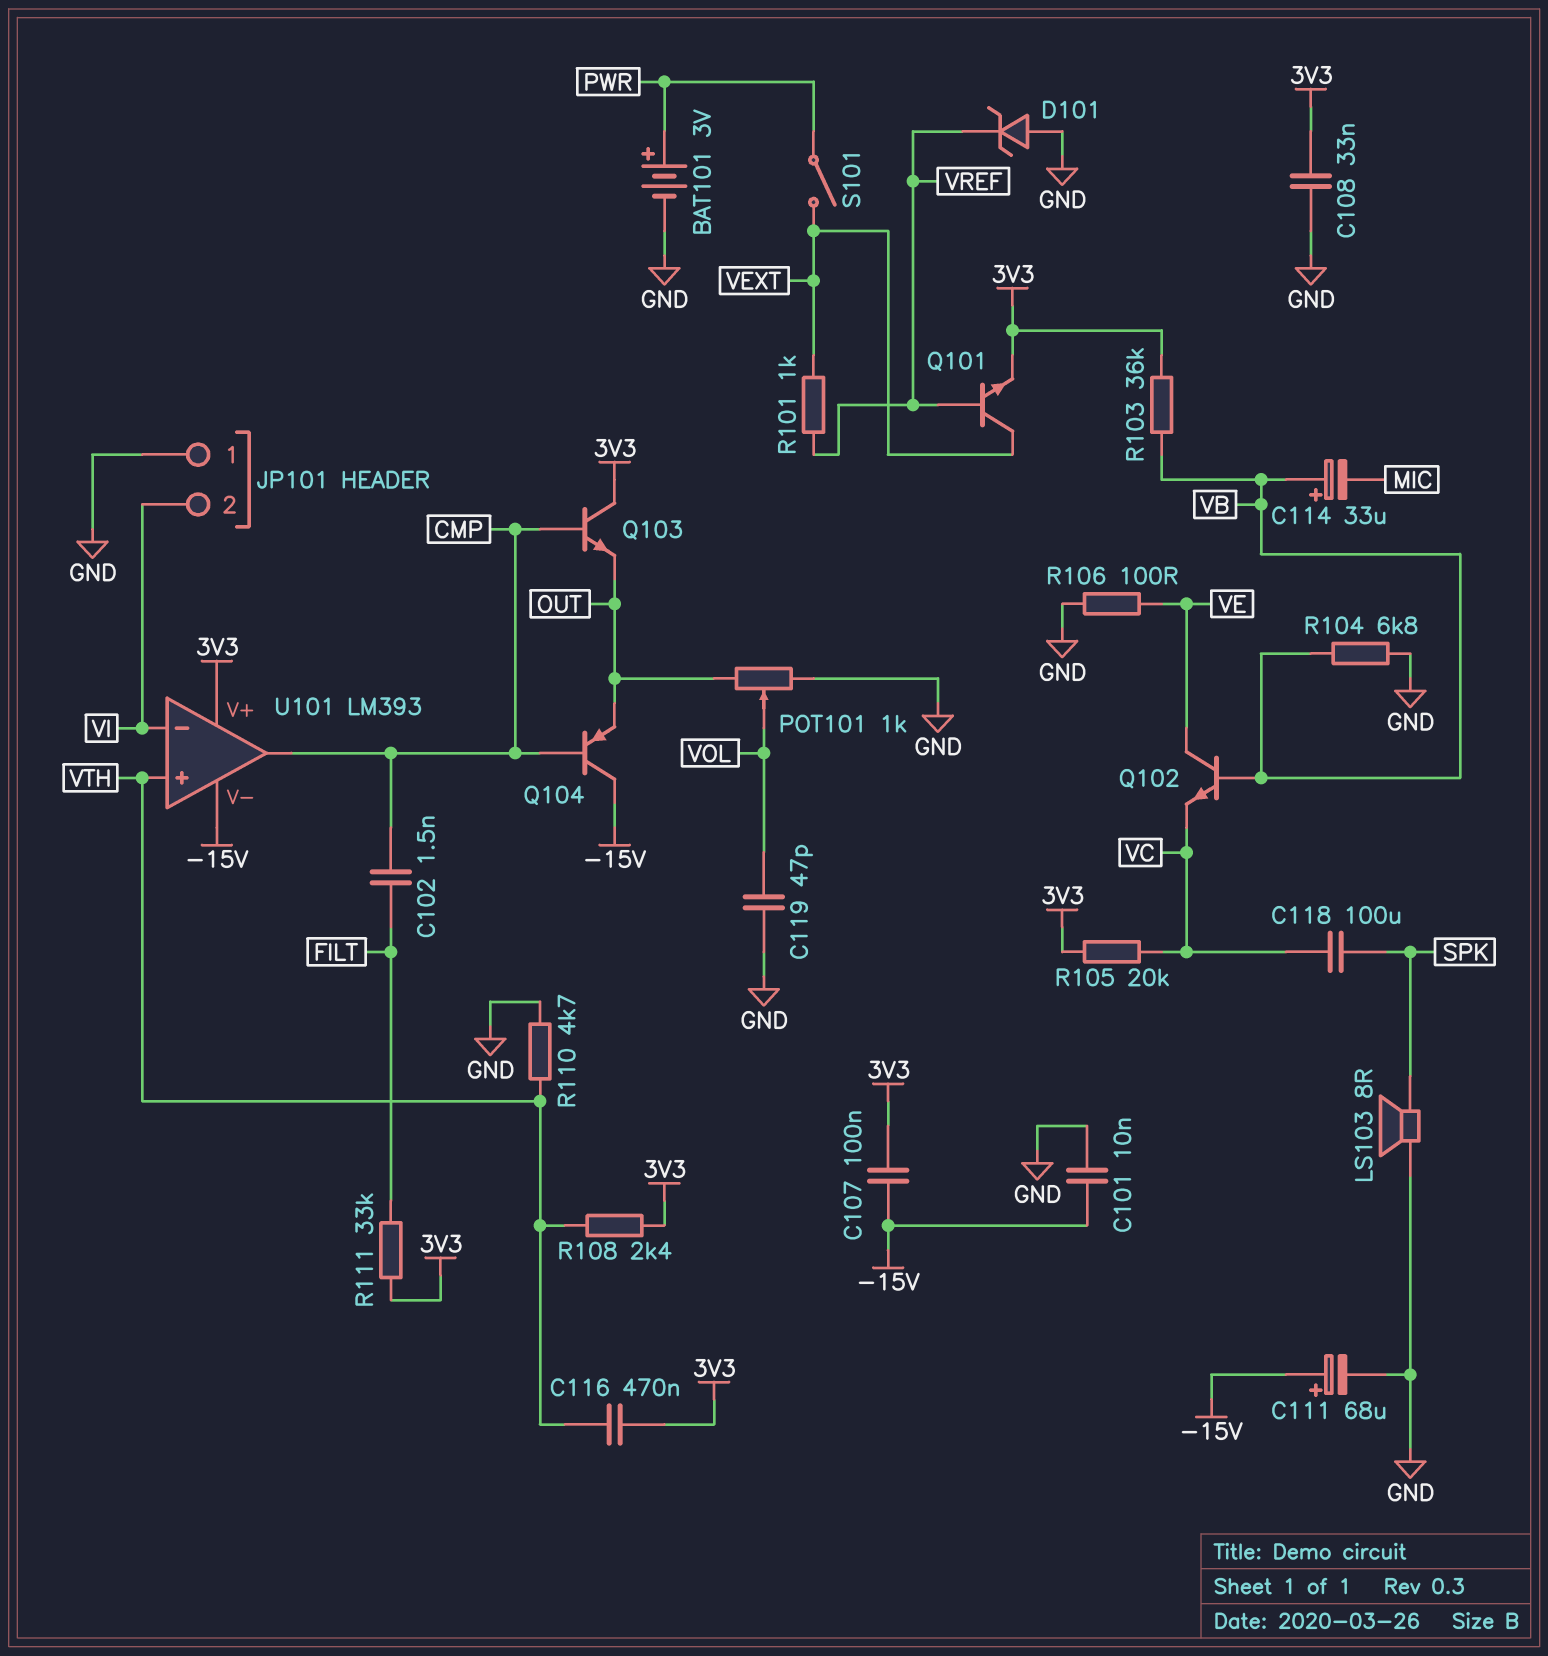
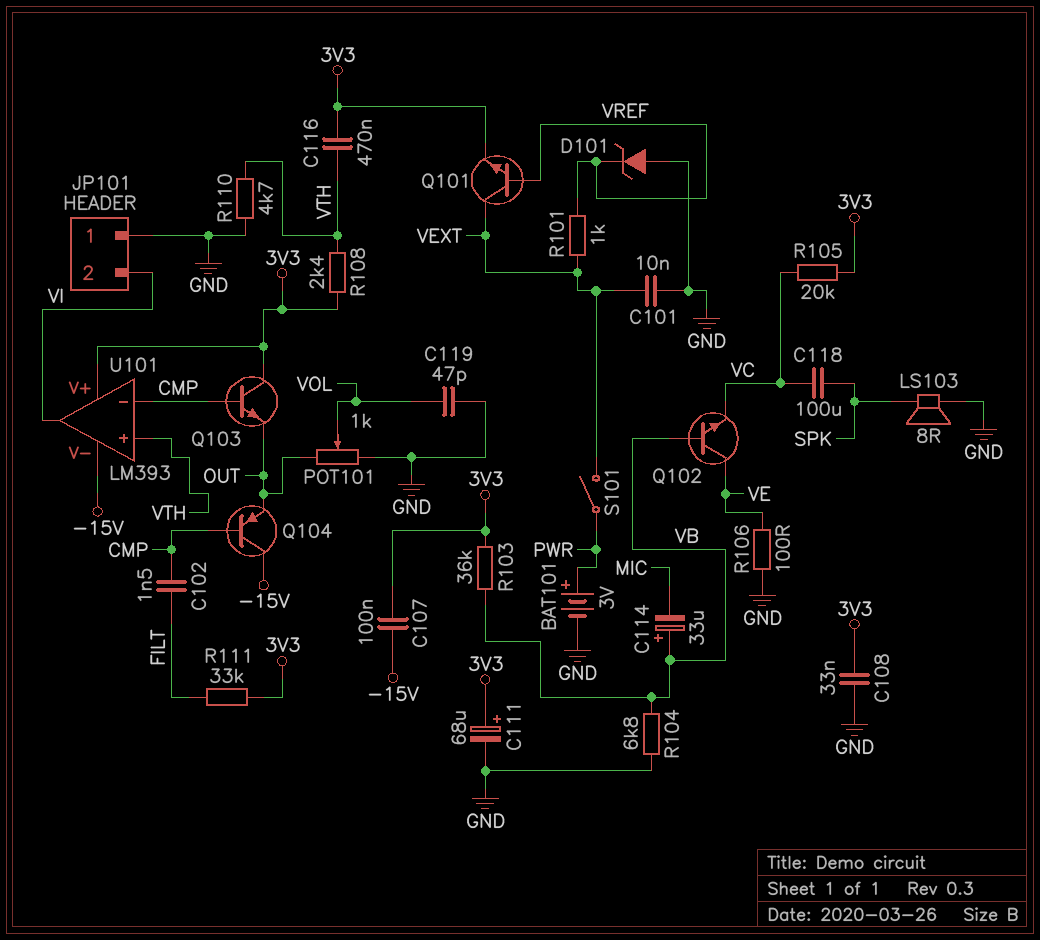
C101: 10nF (-15V, GND) -> 10nF (GND, VEXT)
C111: 68uF (plus -15V, minus GND) -> 68uF (plus 3V3, minus GND)
U101 pin in-: VI -> CMP
U101 pin out: CMP -> VI

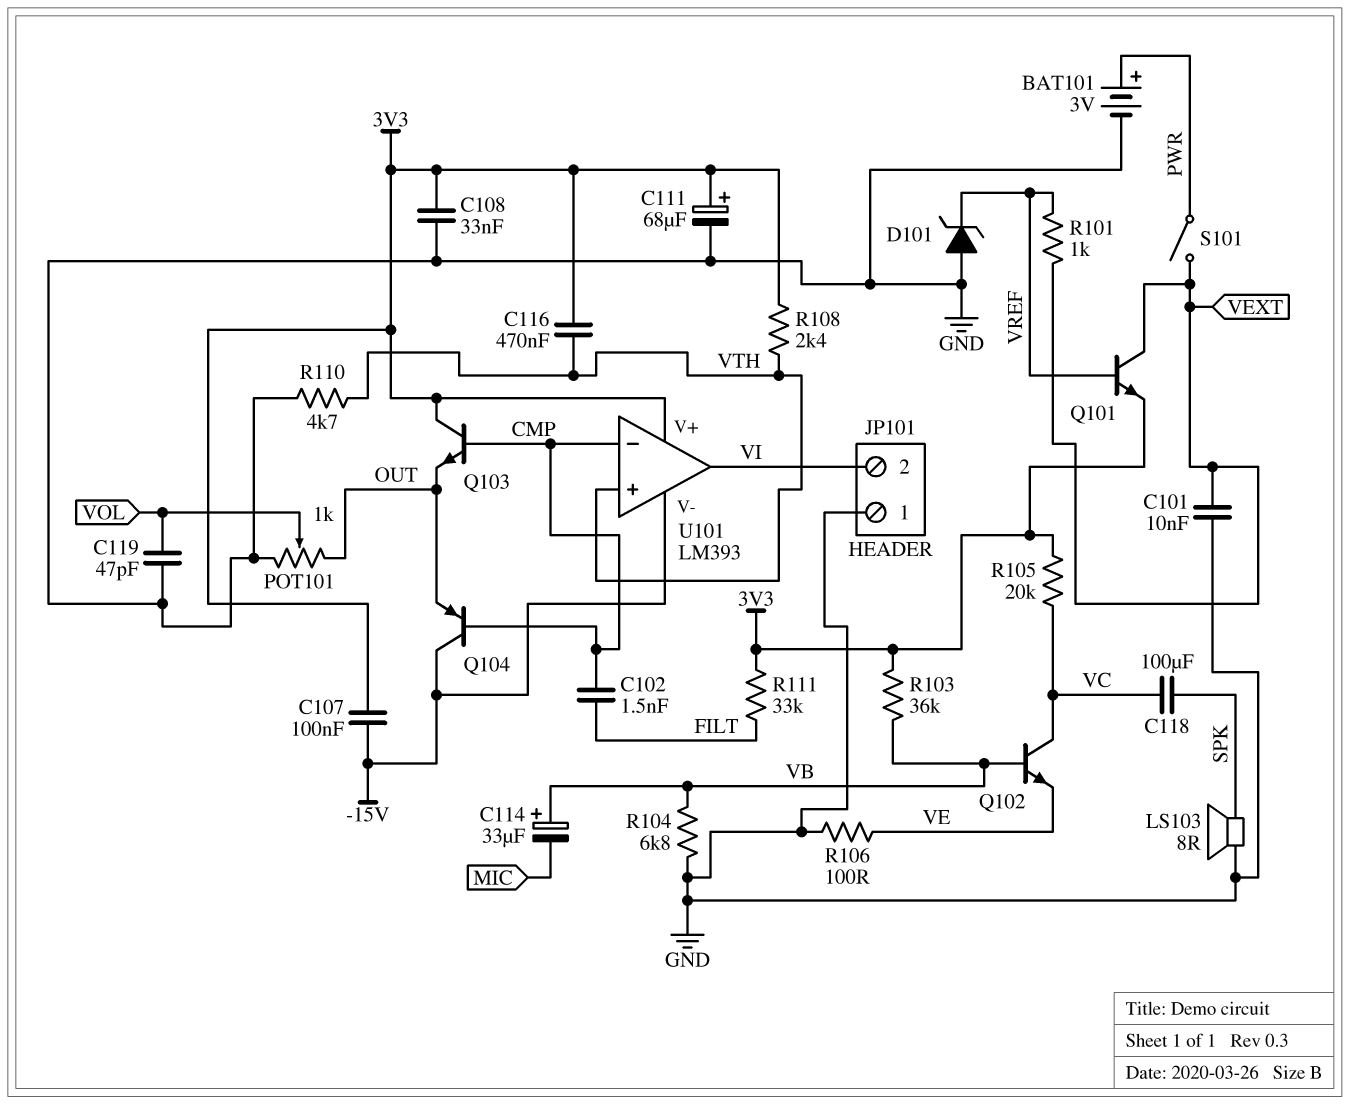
Q102: NPN (B VB, C VE, E VC) -> NPN (B VB, C VC, E VE)

